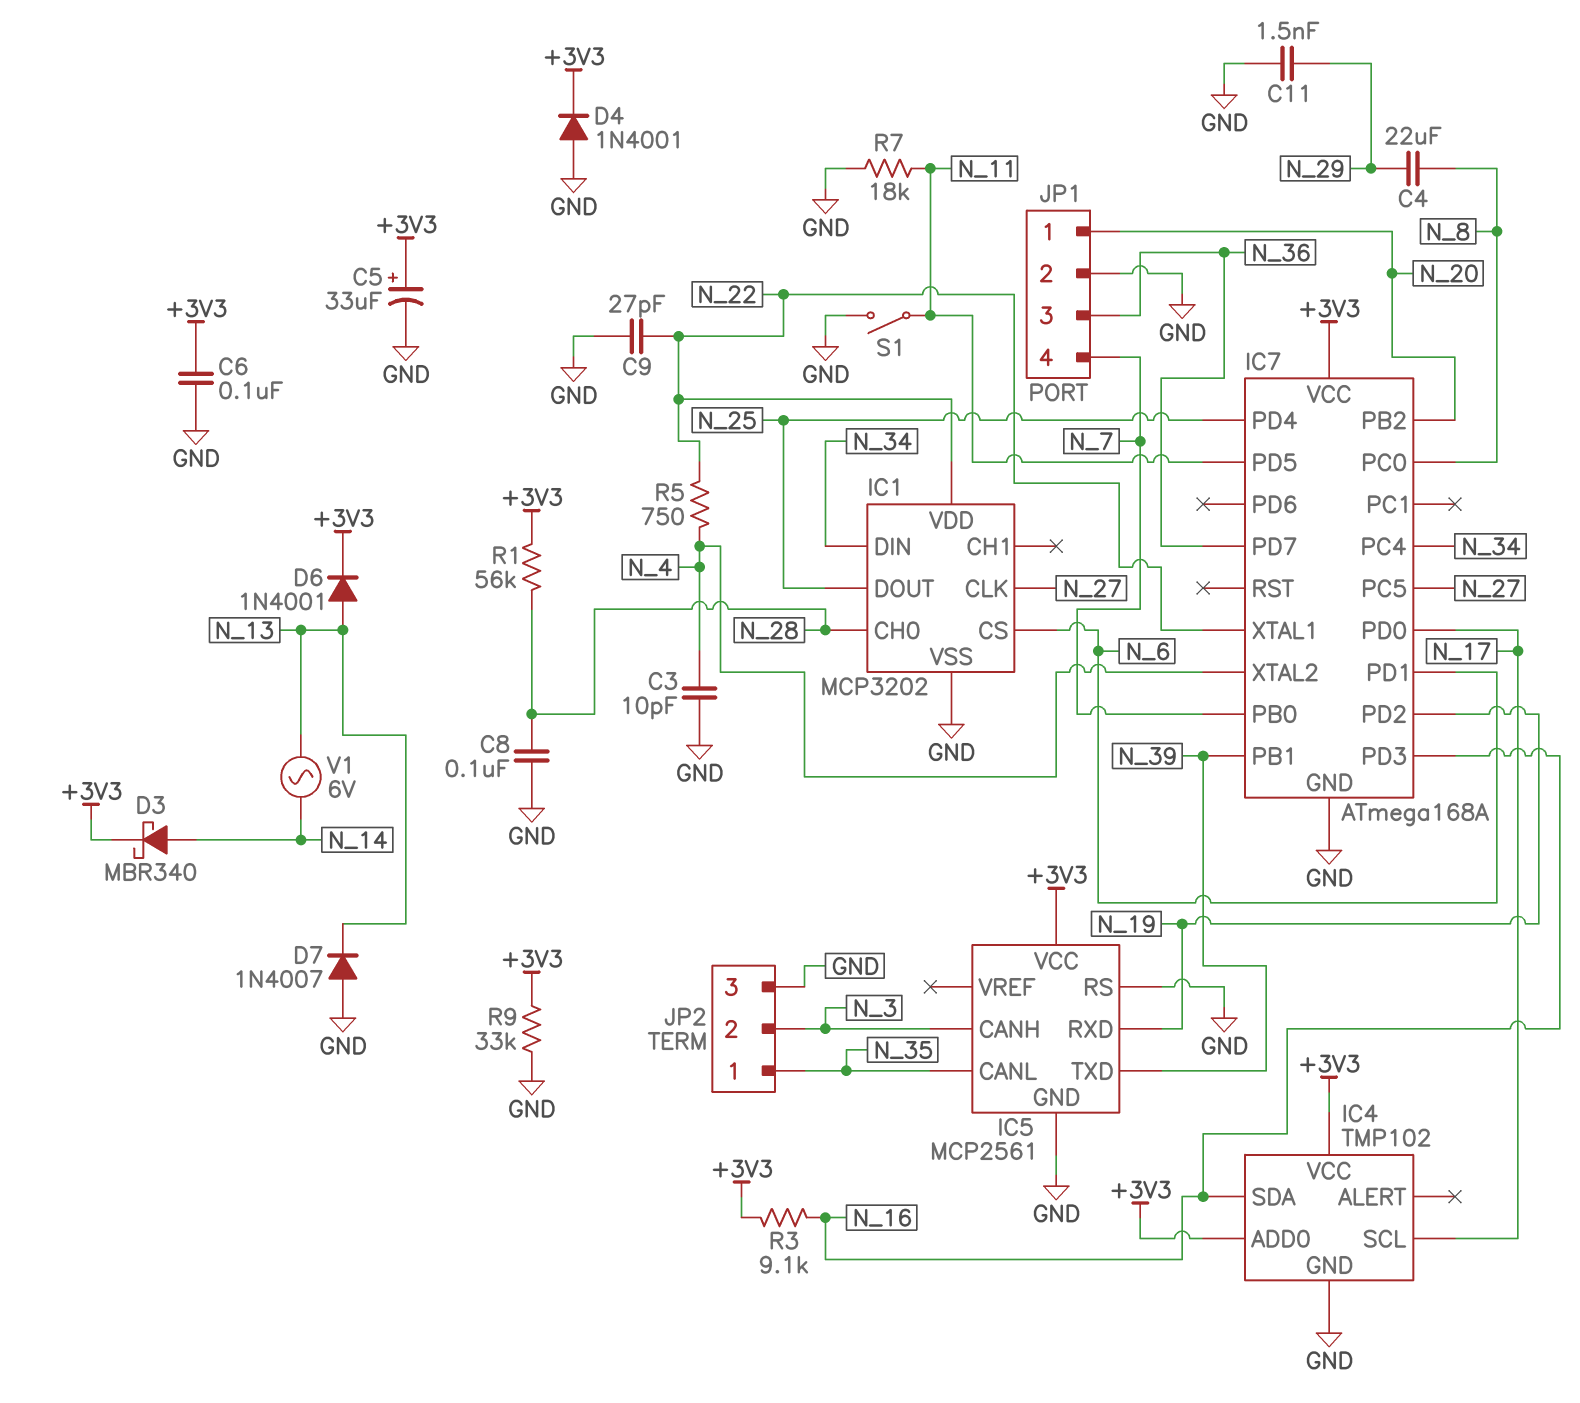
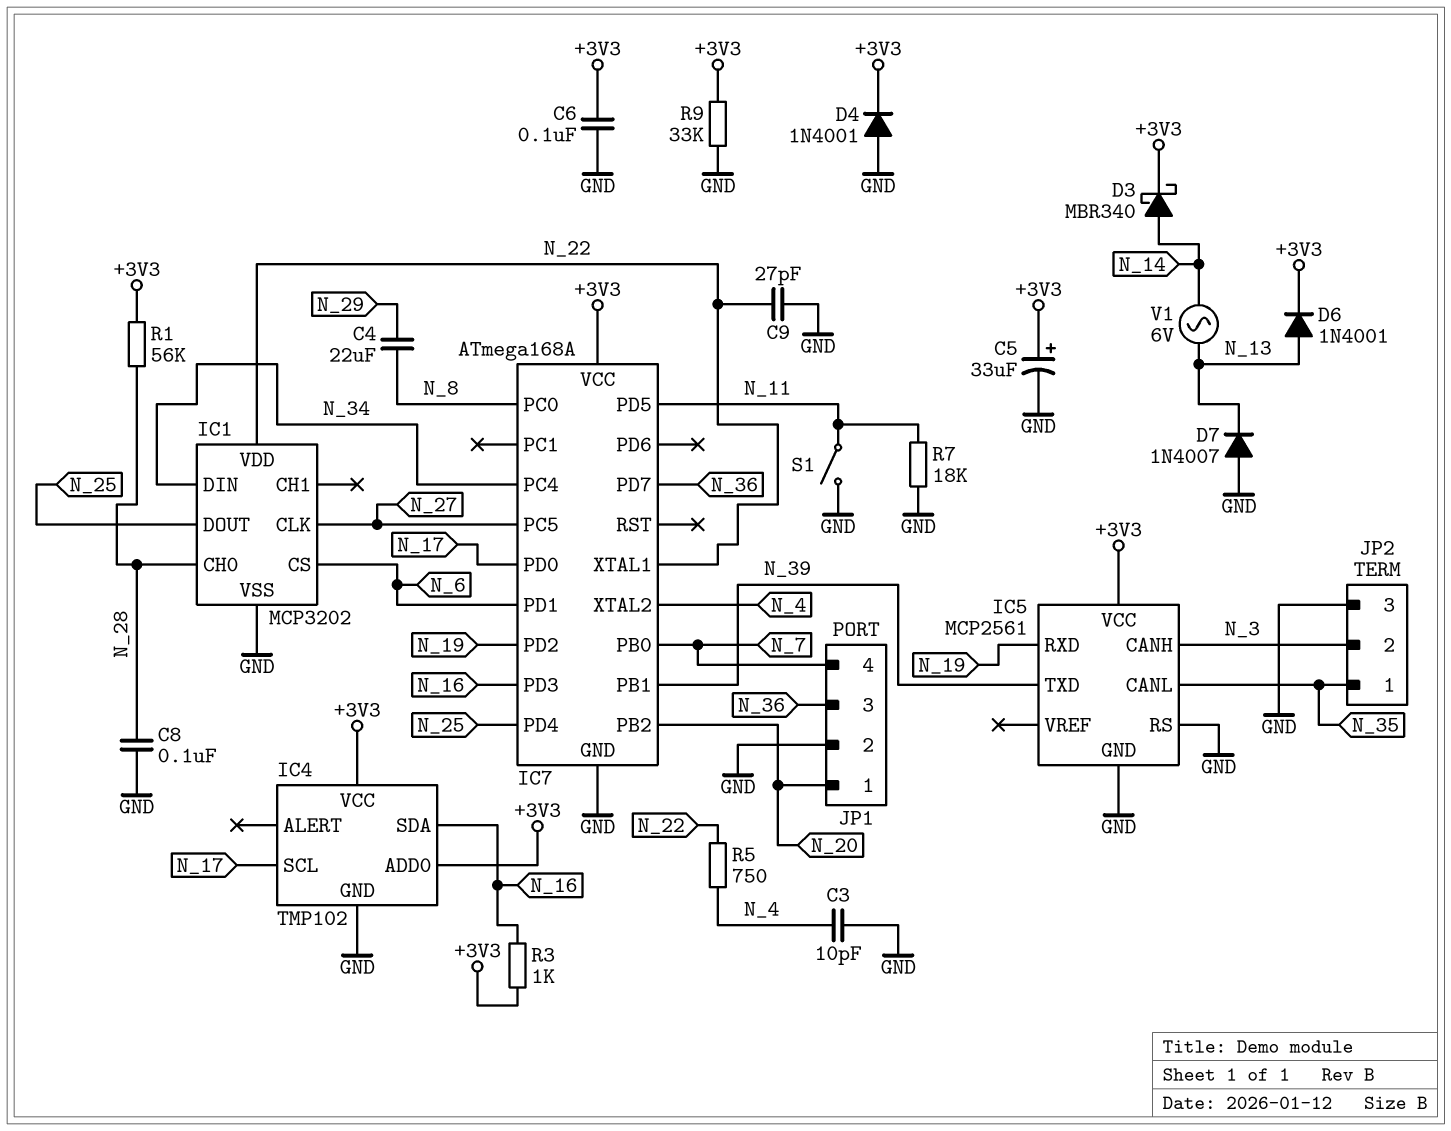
C11: 1.5nF (GND, N_29) -> none
R3: 9.1k (+3V3, N_16) -> 1k (+3V3, N_16)

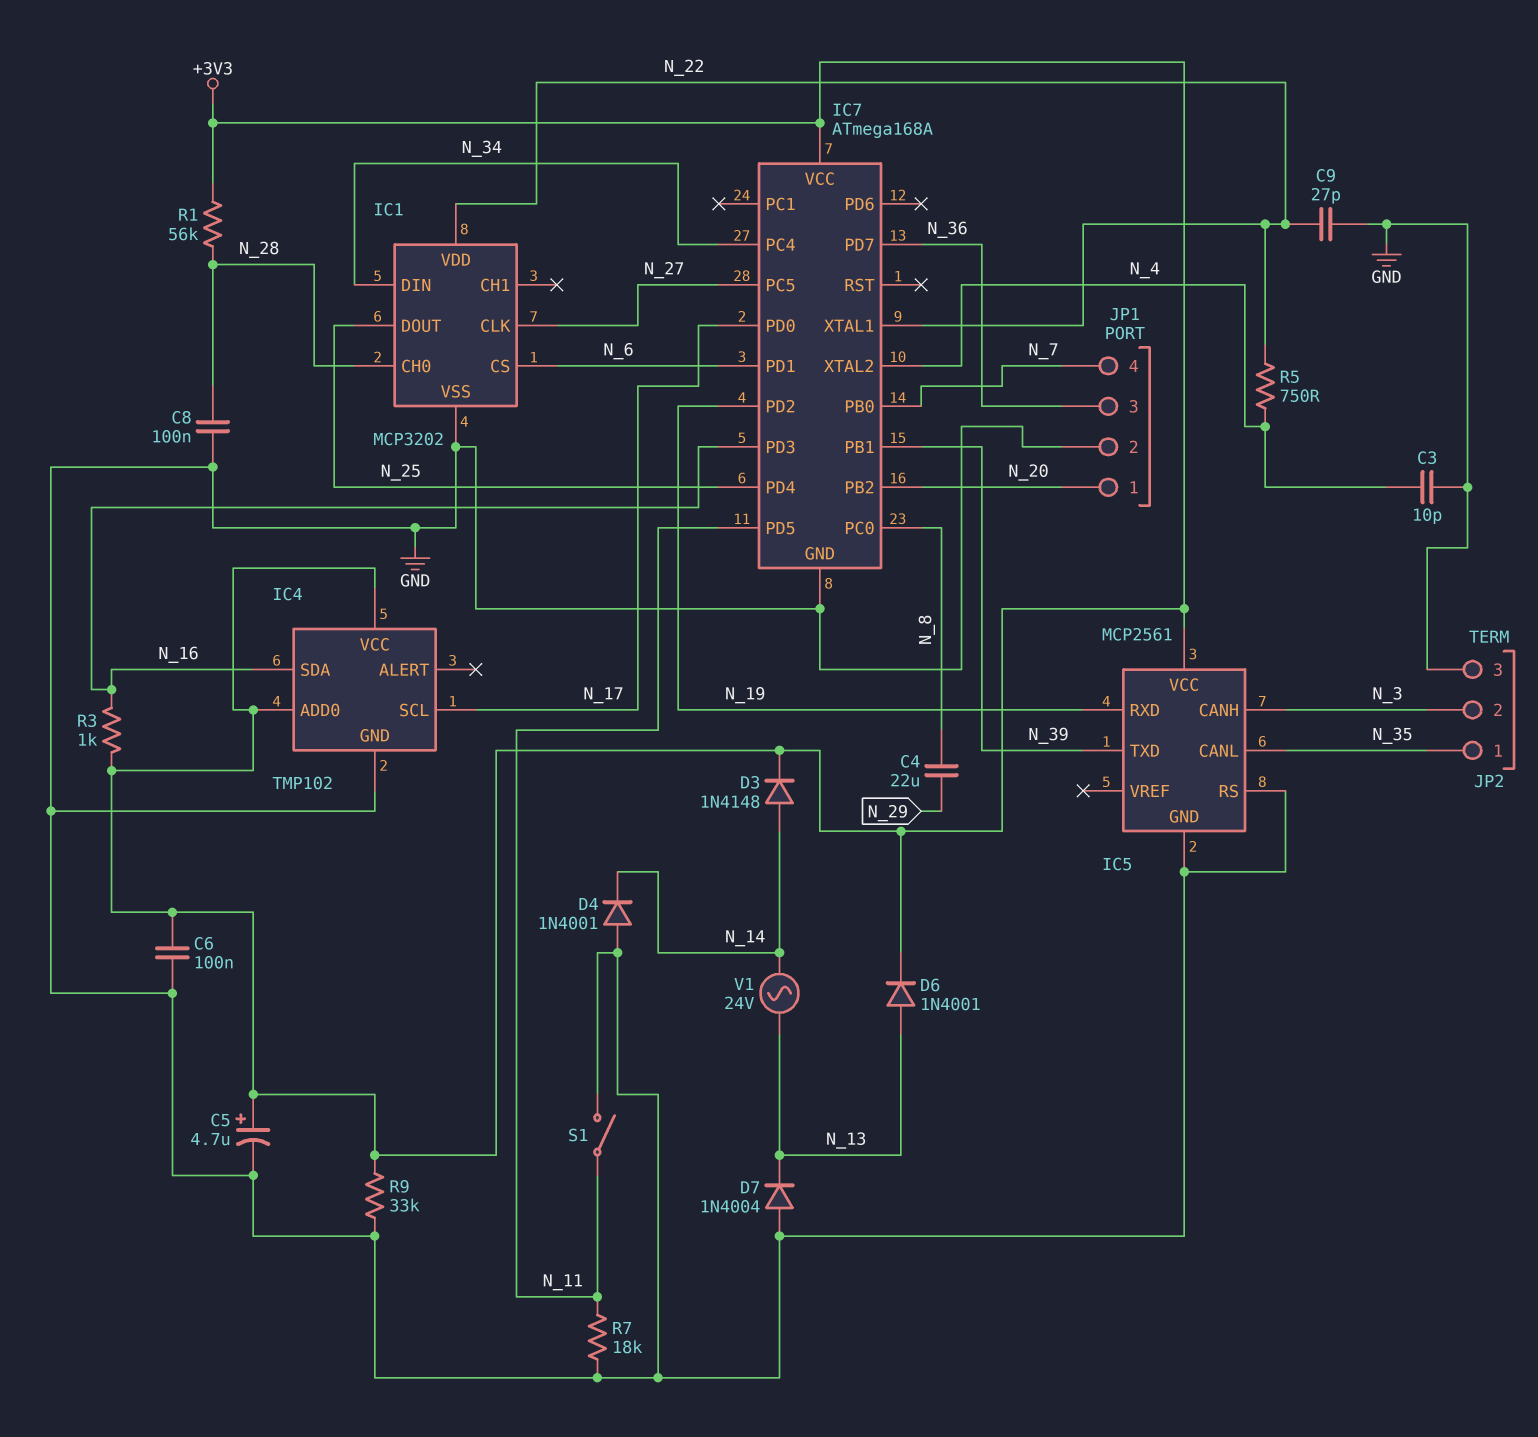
C5: 33uF (plus +3V3, minus GND) -> 4.7uF (plus +3V3, minus GND)
D3: schottky MBR340 (A N_14, K +3V3) -> diode 1N4148 (A N_14, K +3V3)
D4: diode 1N4001 (A GND, K +3V3) -> diode 1N4001 (A GND, K N_14)
D7: diode 1N4007 (A GND, K N_13) -> diode 1N4004 (A GND, K N_13)
V1: AC 6V (N_13, N_14) -> AC 24V (N_13, N_14)

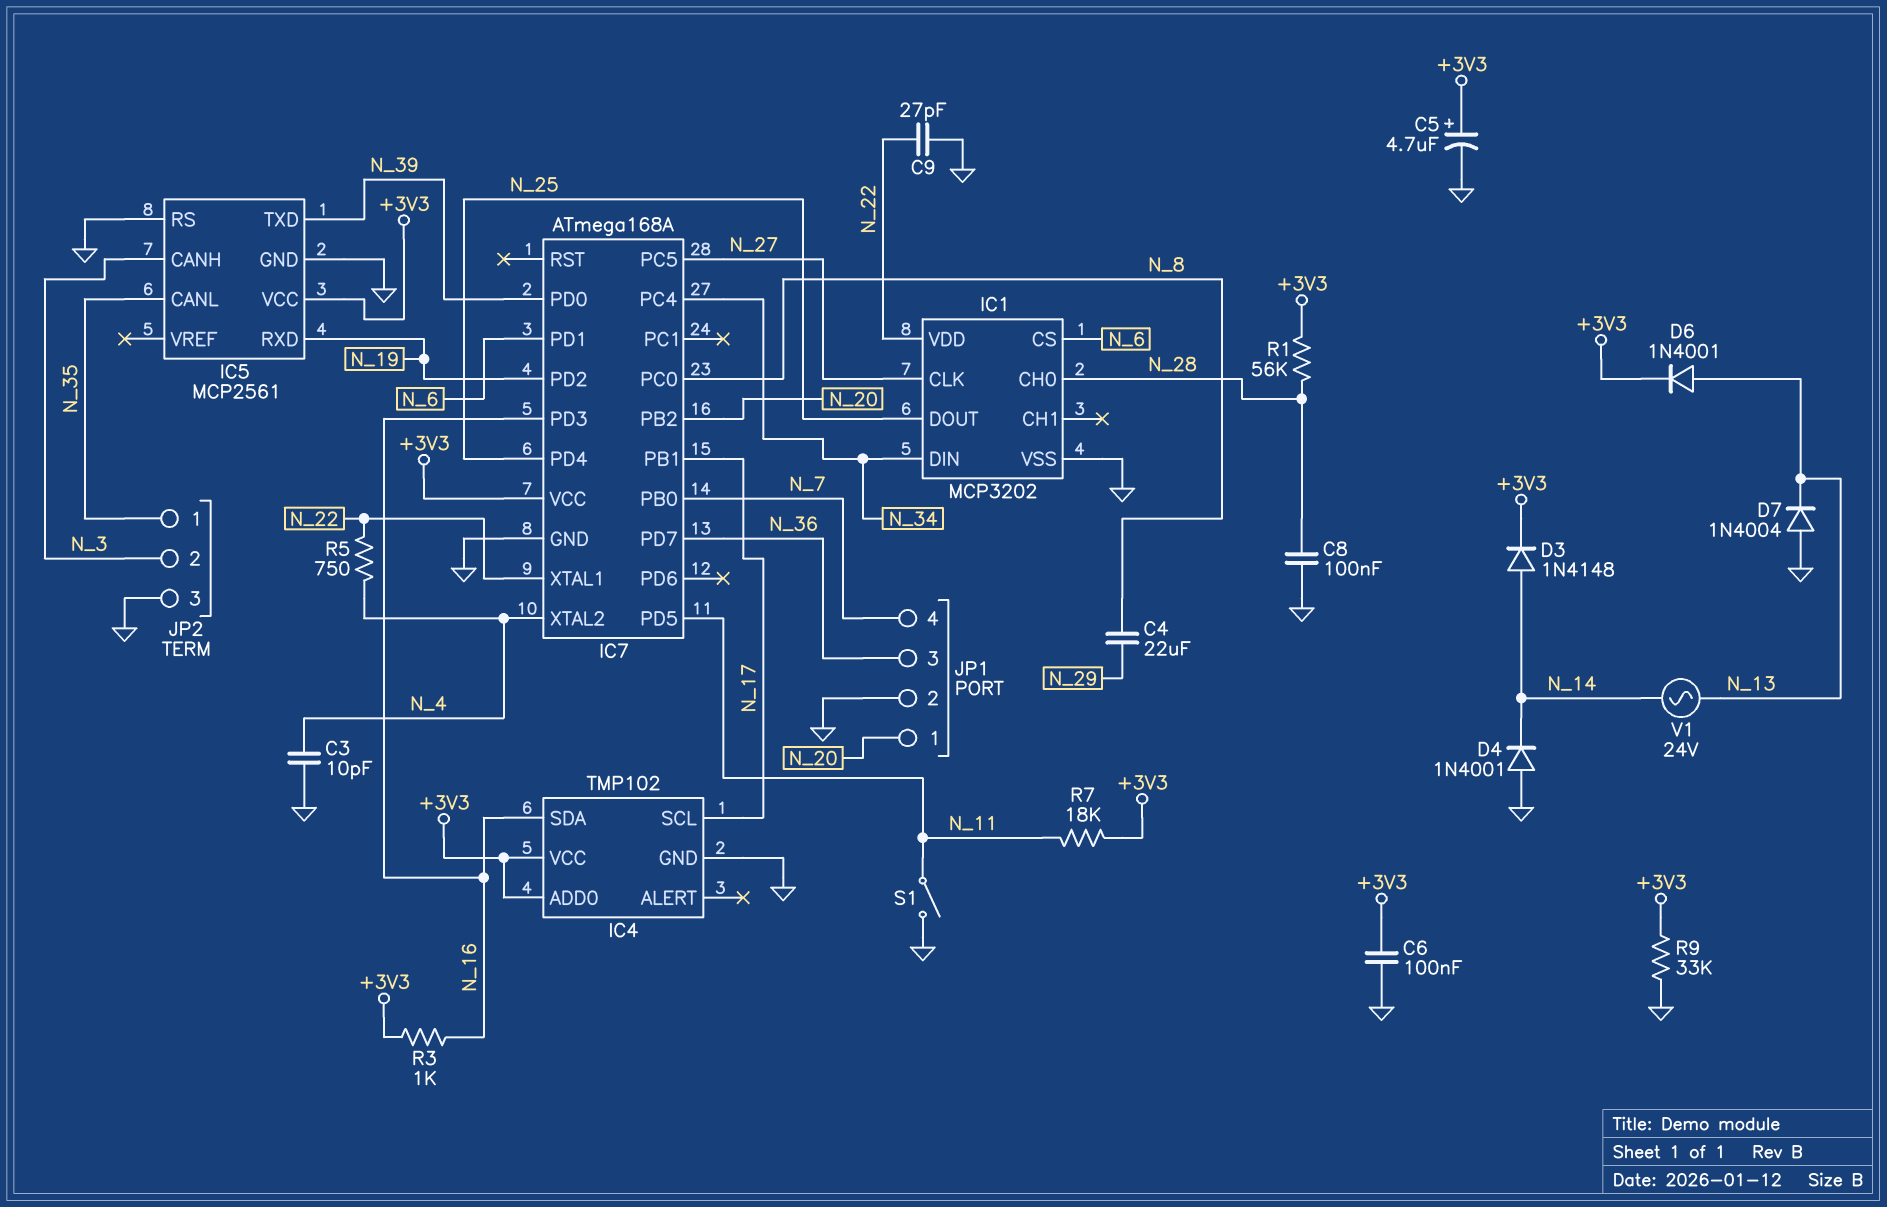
IC7 pin PB1: N_39 -> N_17
IC7 pin PD0: N_17 -> N_39
R7: 18k (GND, N_11) -> 18k (+3V3, N_11)

